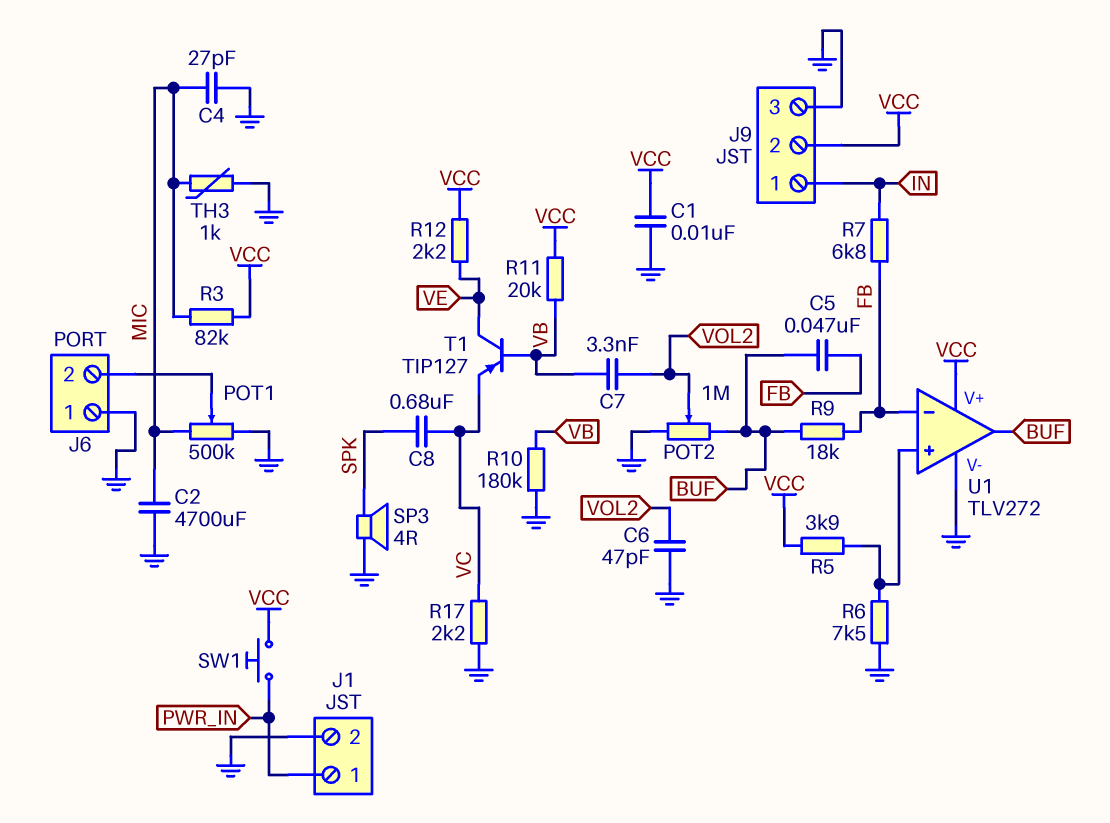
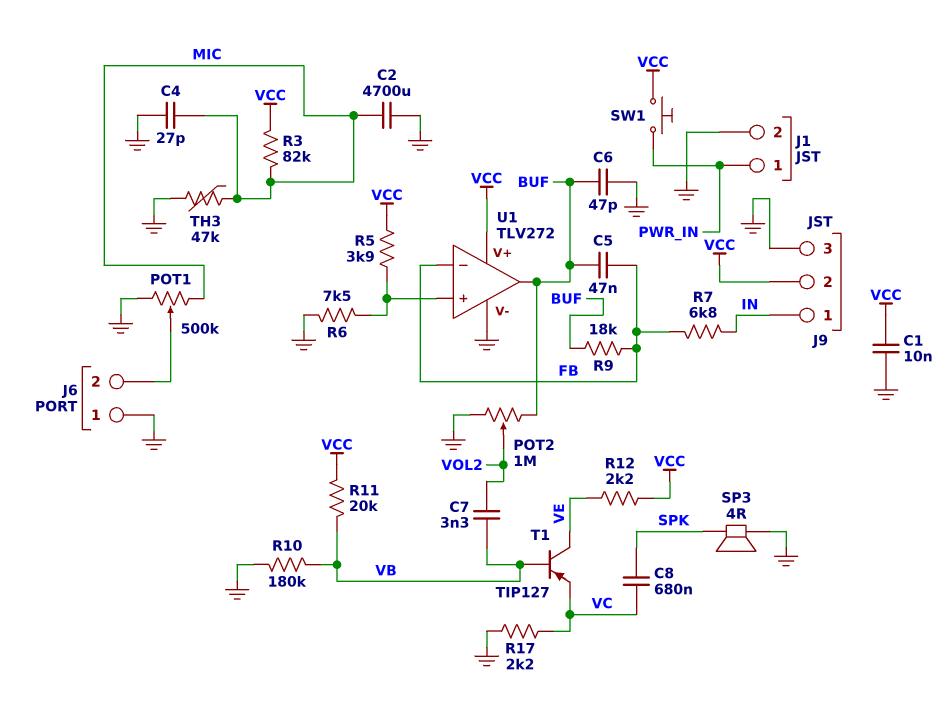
C6: 47pF (GND, VOL2) -> 47pF (BUF, GND)
TH3: 1k (GND, MIC) -> 47k (GND, MIC)

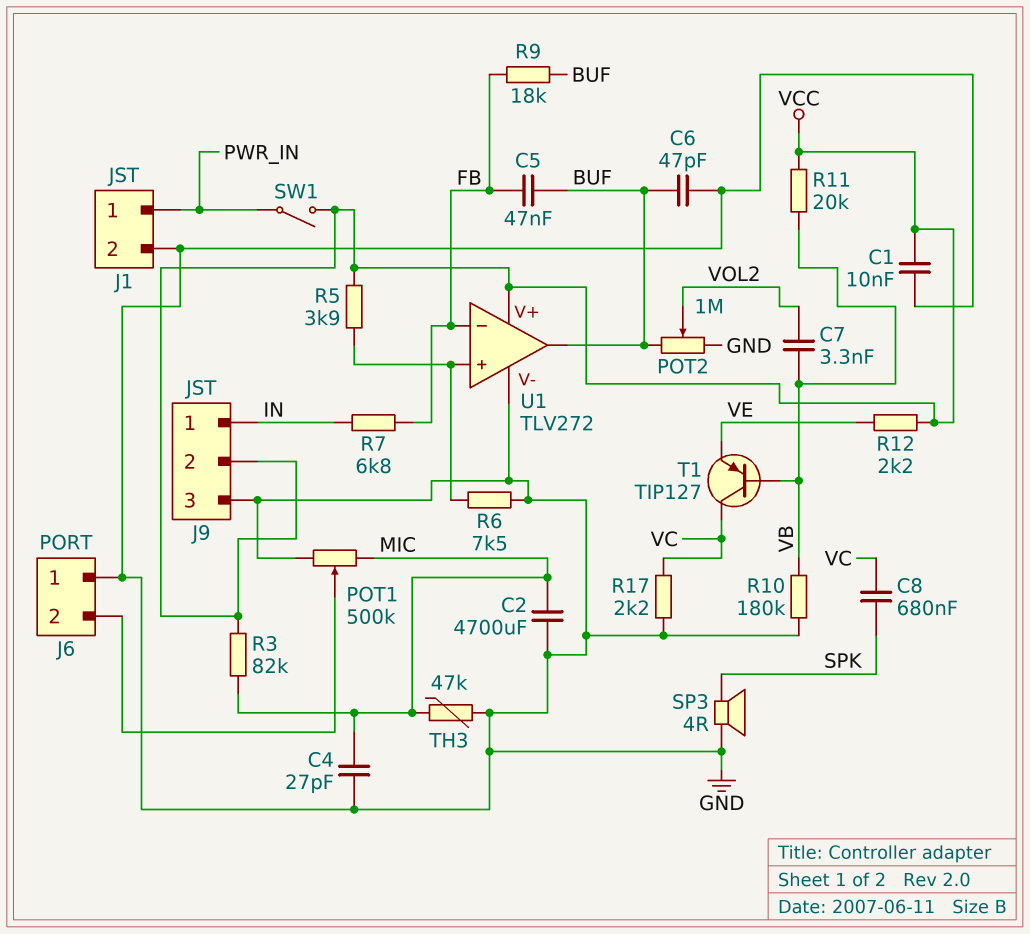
SW1: button (PWR_IN, VCC) -> switch (PWR_IN, VCC)
T1: PNP TIP127 (B VB, C VE, E VC) -> PNP TIP127 (B VB, C VC, E VE)

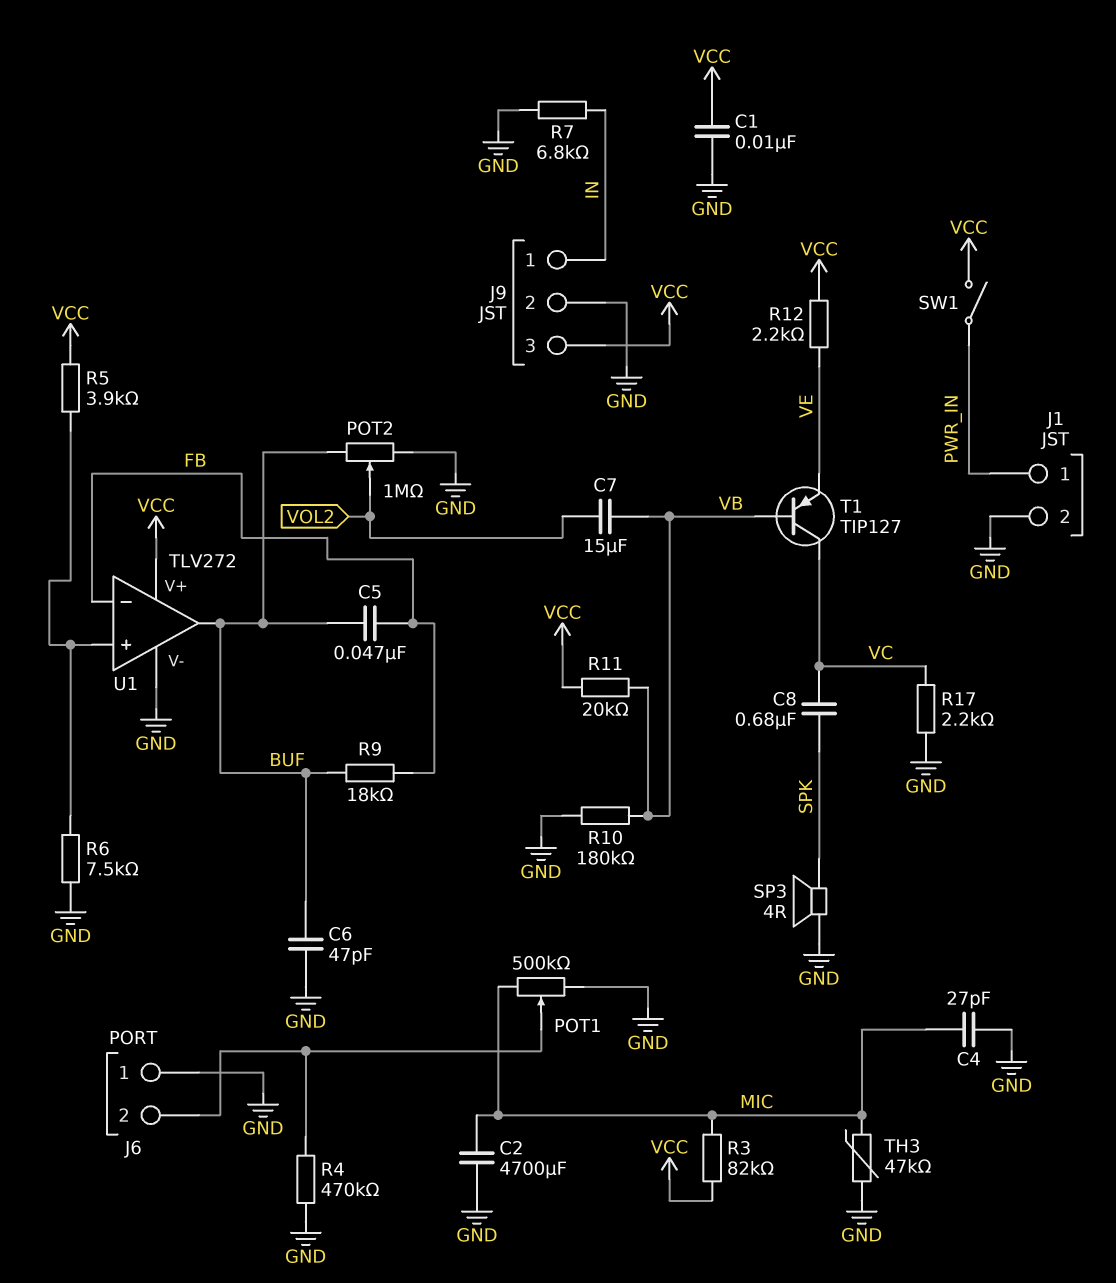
C7: 3.3nF (VB, VOL2) -> 15uF (VB, VOL2)
J9 pin 2: VCC -> GND
J9 pin 3: GND -> VCC
R4: none -> 470k (GND, J6/2)
R7: 6.8k (FB, IN) -> 6.8k (GND, IN)

